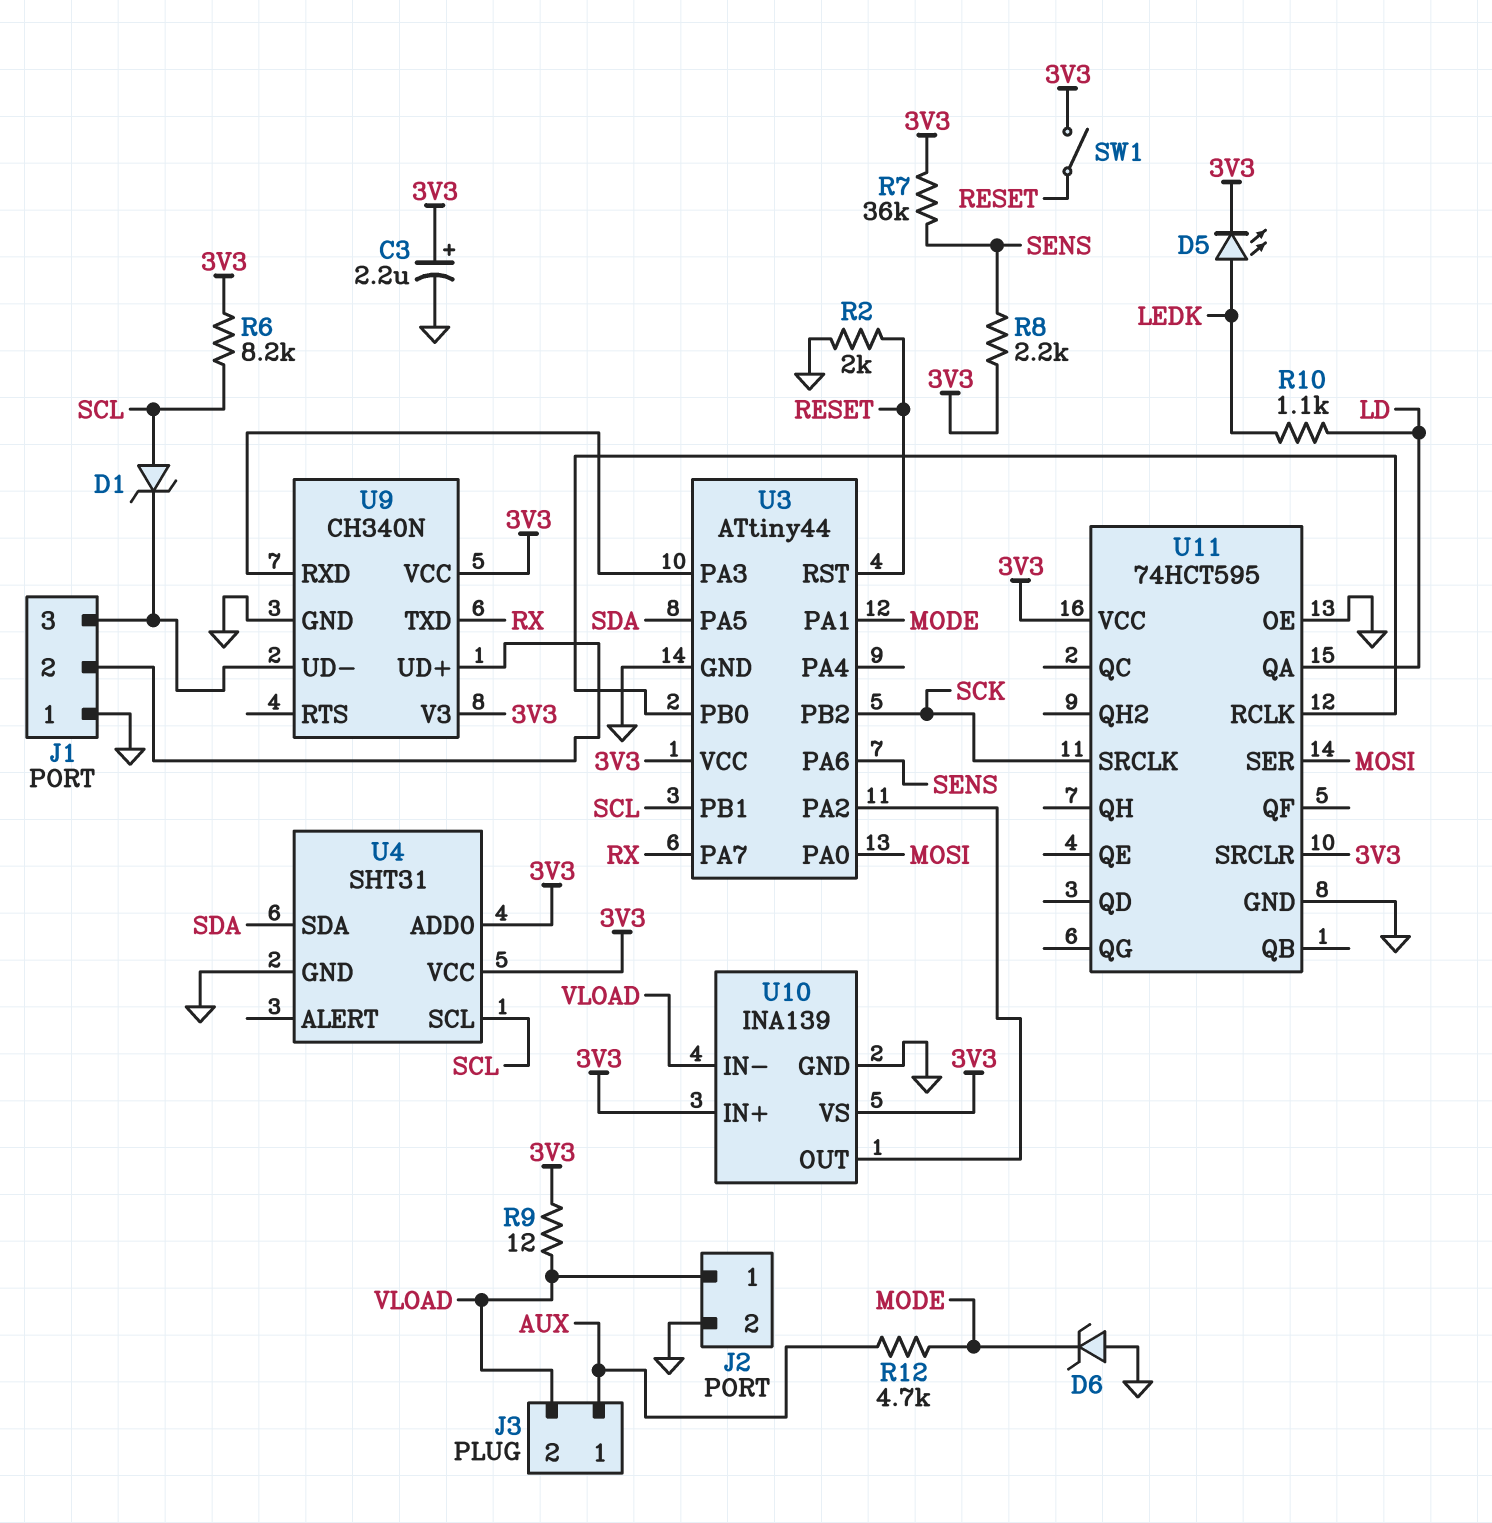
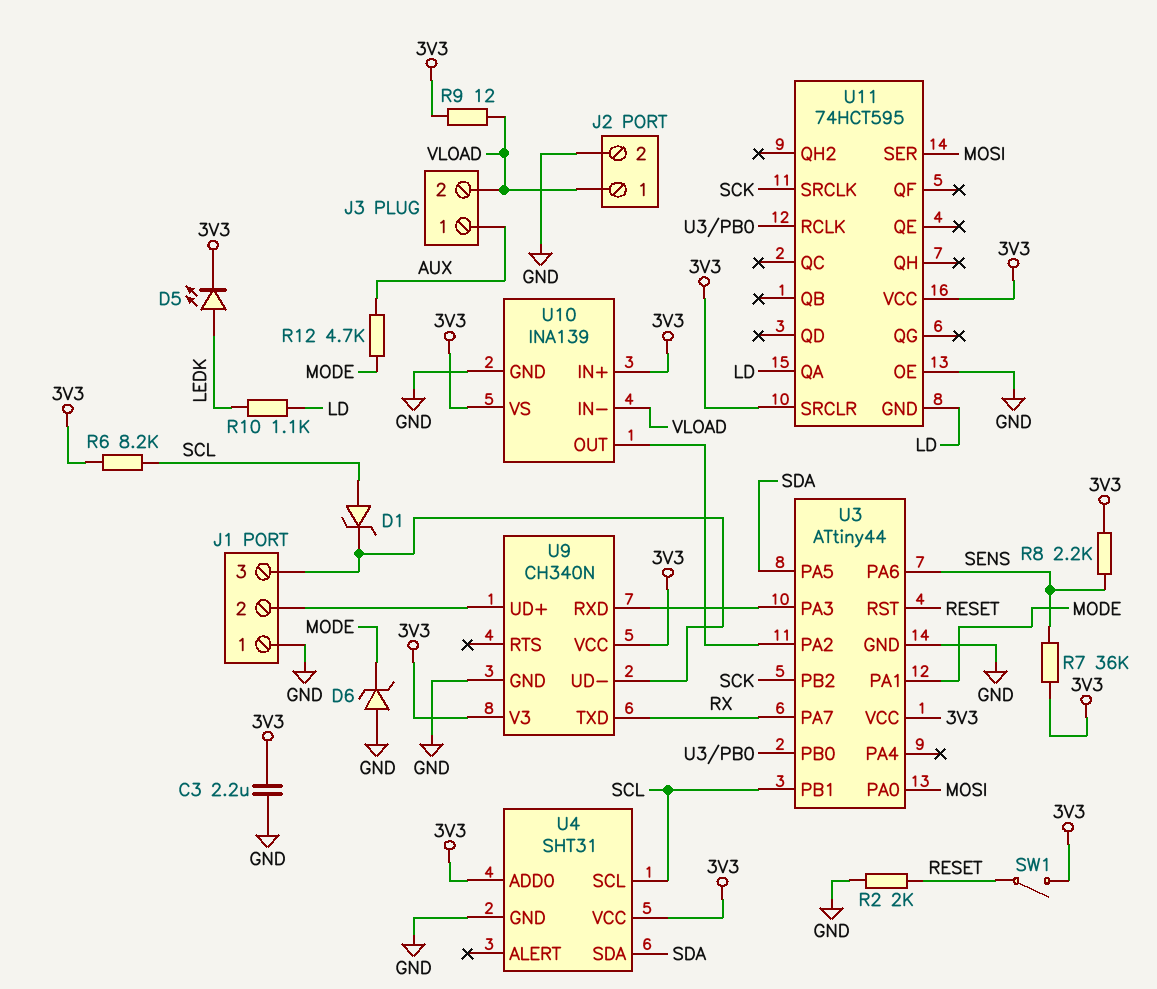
C3: 2.2uF (plus 3V3, minus GND) -> 2.2uF (3V3, GND)
U11 pin GND: GND -> LD

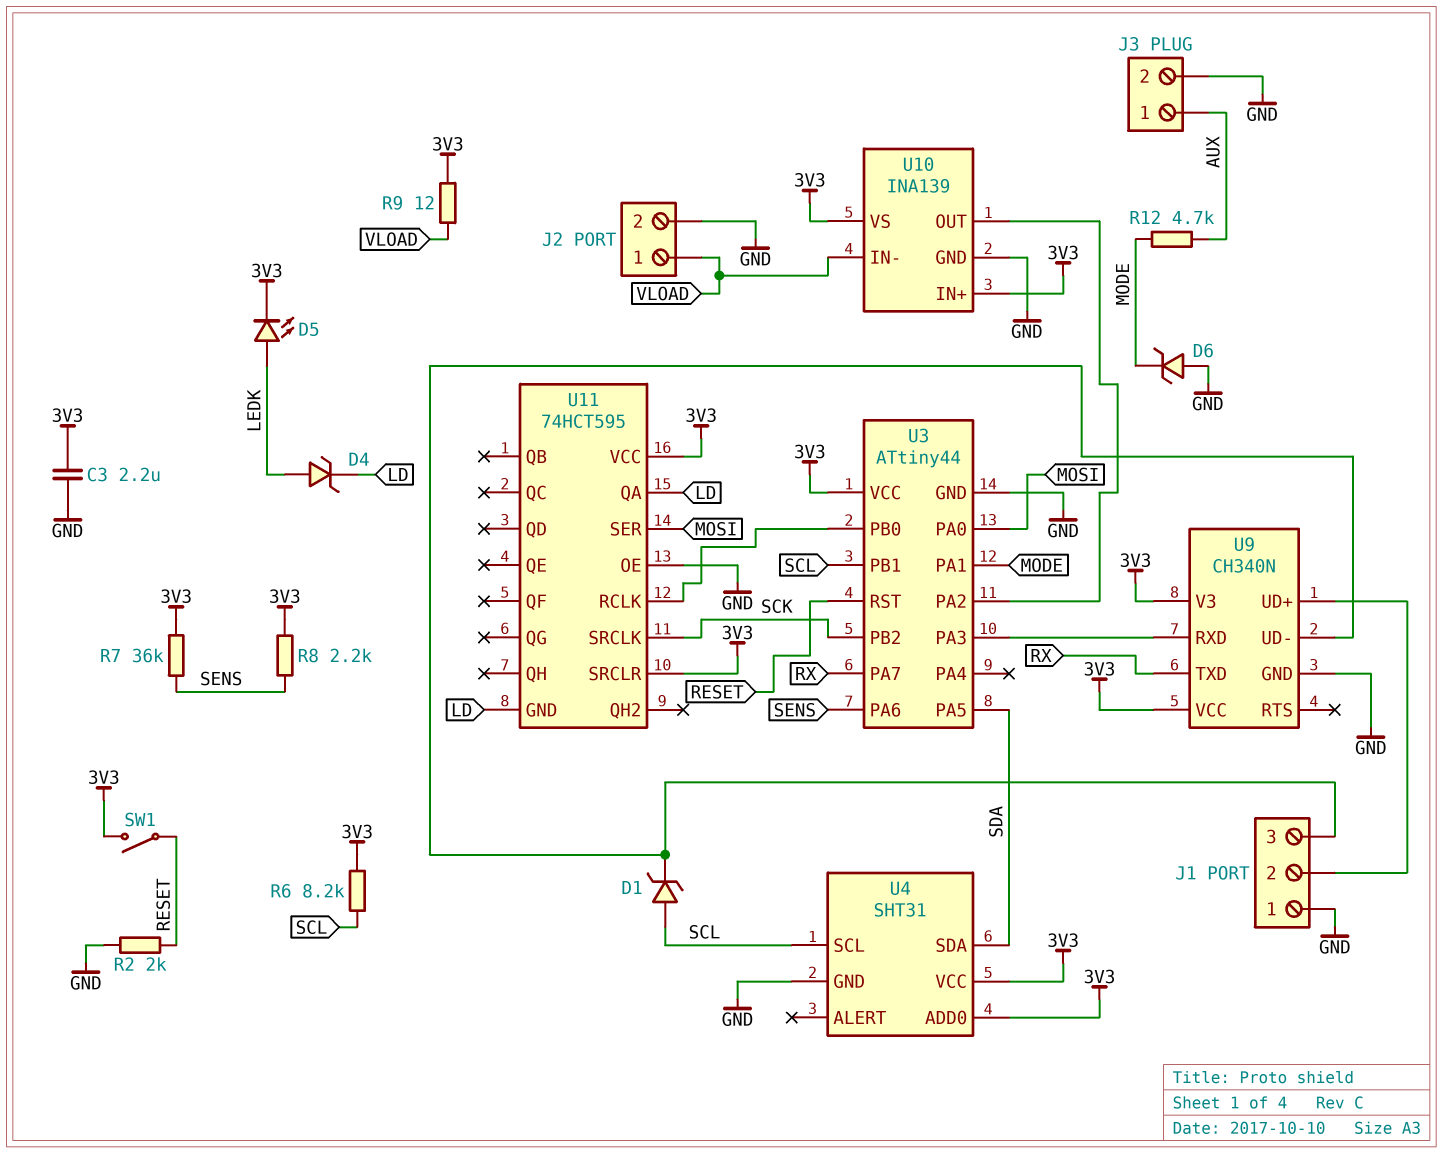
D4: none -> zener (A LEDK, K LD)
J3 pin 2: VLOAD -> GND
R10: 1.1k (LD, LEDK) -> none

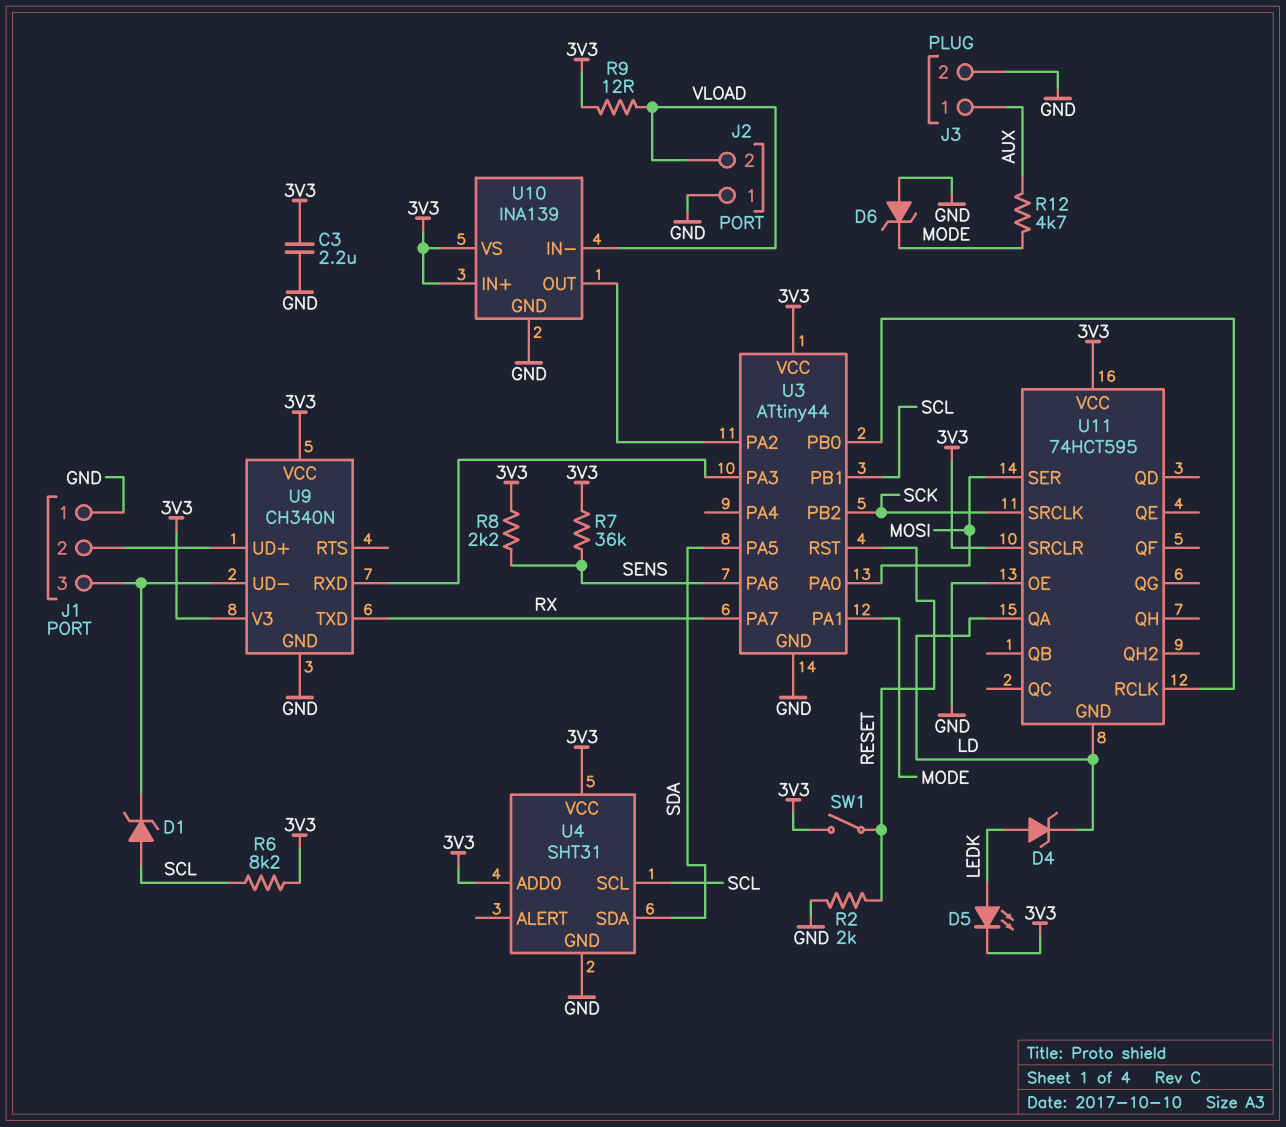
J2 pin 1: VLOAD -> GND
J2 pin 2: GND -> VLOAD

